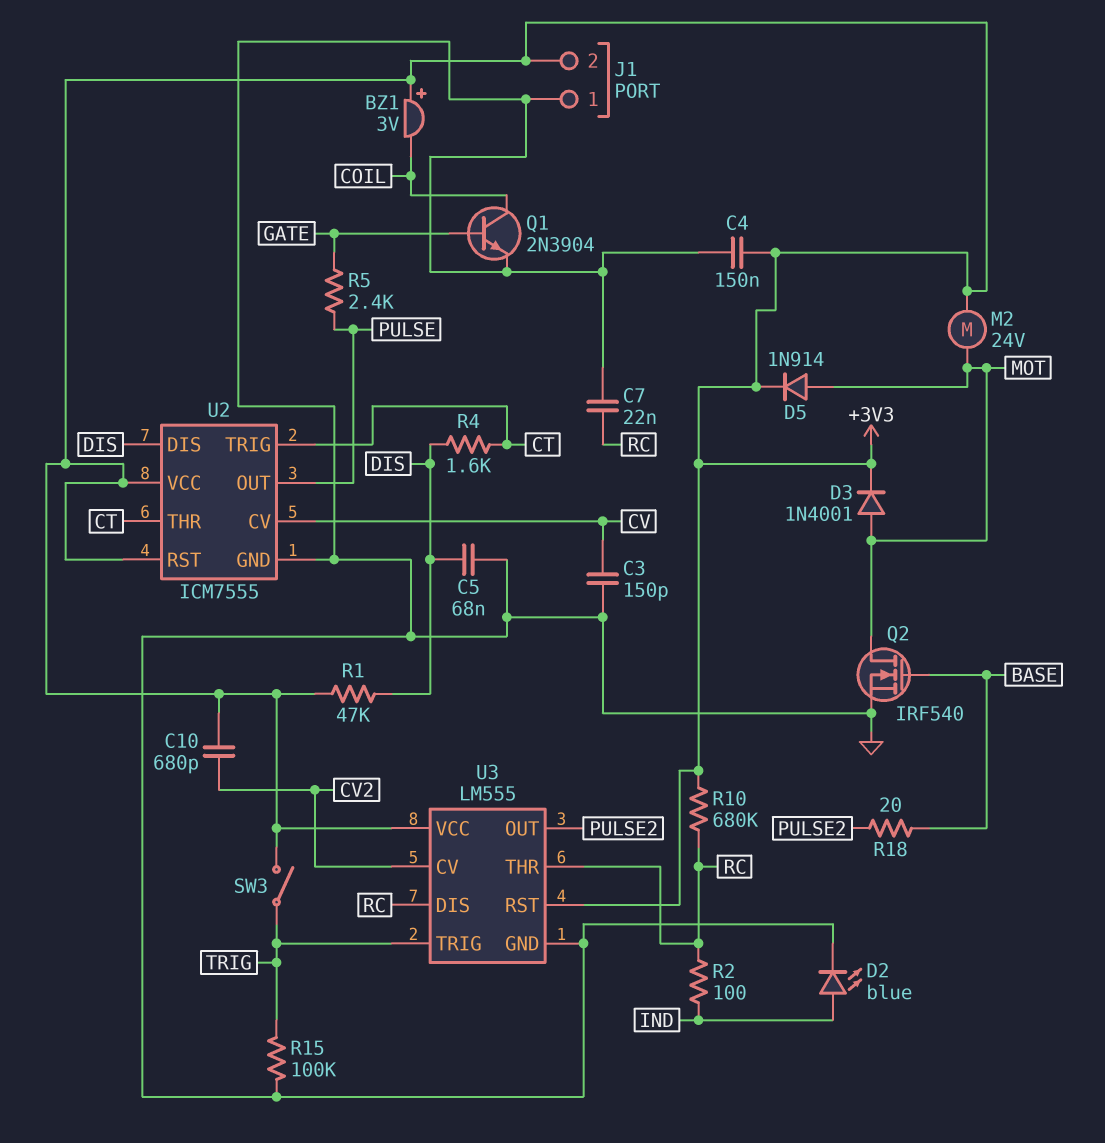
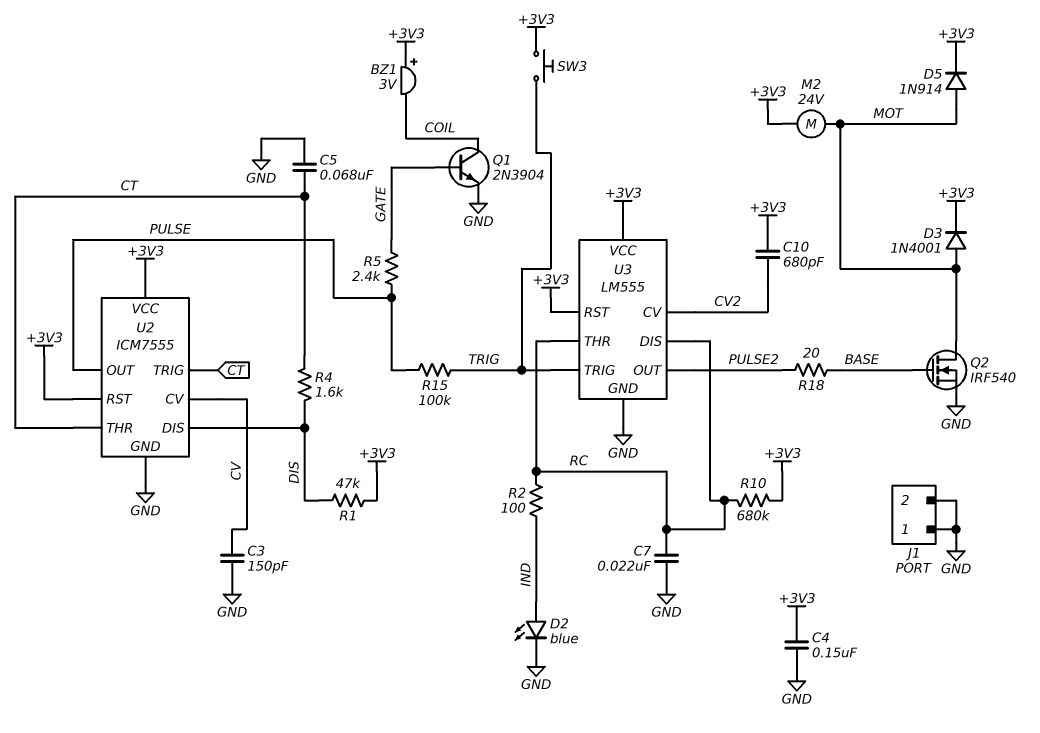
C5: 68nF (DIS, GND) -> 68nF (CT, GND)
J1 pin 2: +3V3 -> GND
R15: 100k (GND, TRIG) -> 100k (PULSE, TRIG)
SW3: switch (+3V3, TRIG) -> button (+3V3, TRIG)

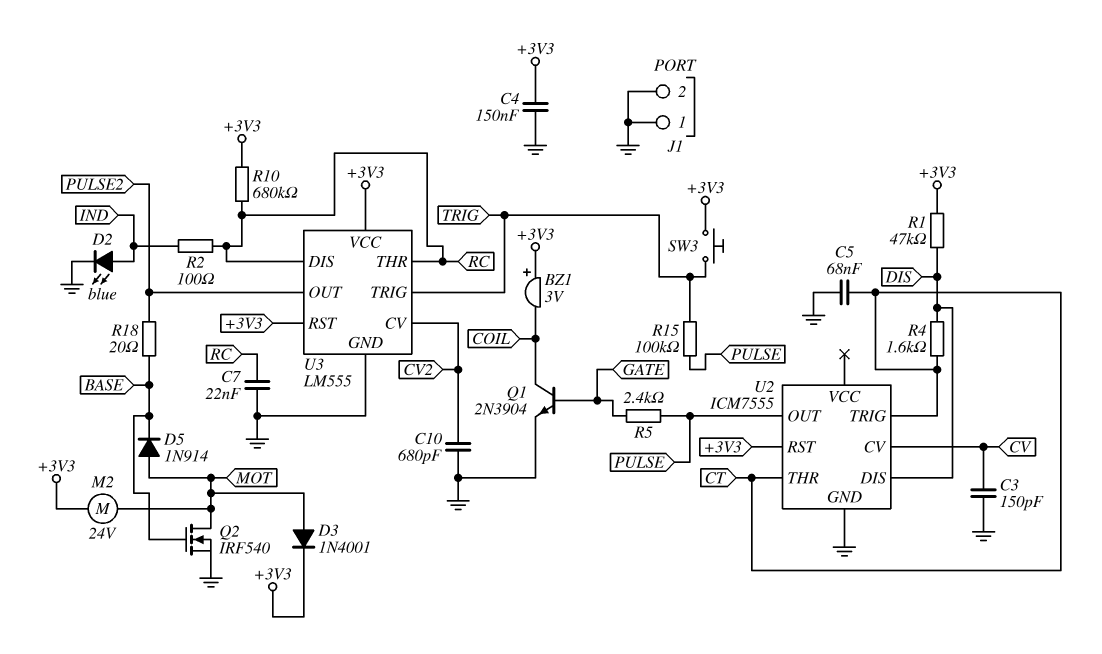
C10: 680pF (+3V3, CV2) -> 680pF (CV2, GND)
D5: diode 1N914 (A MOT, K +3V3) -> diode 1N914 (A MOT, K BASE)
U2 pin VCC: +3V3 -> none

